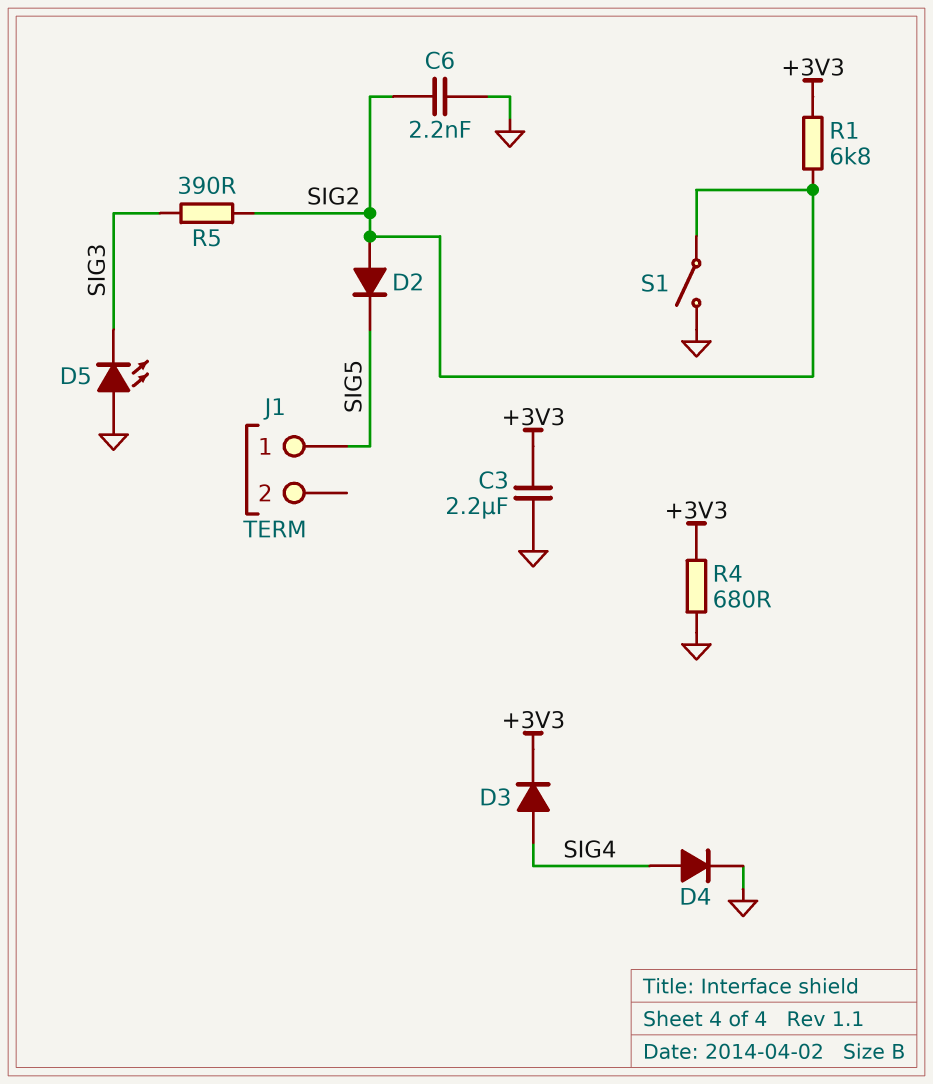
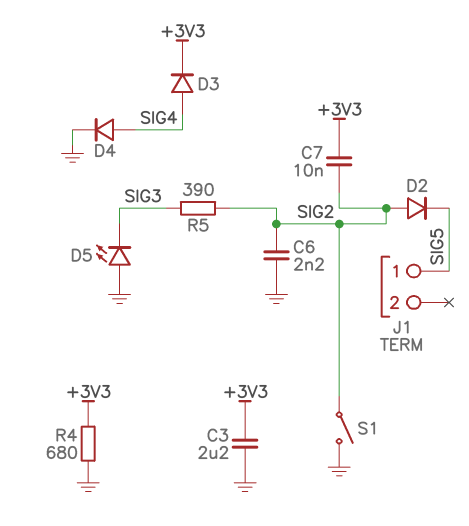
C7: none -> 10nF (+3V3, SIG2)
R1: 6.8k (+3V3, SIG2) -> none

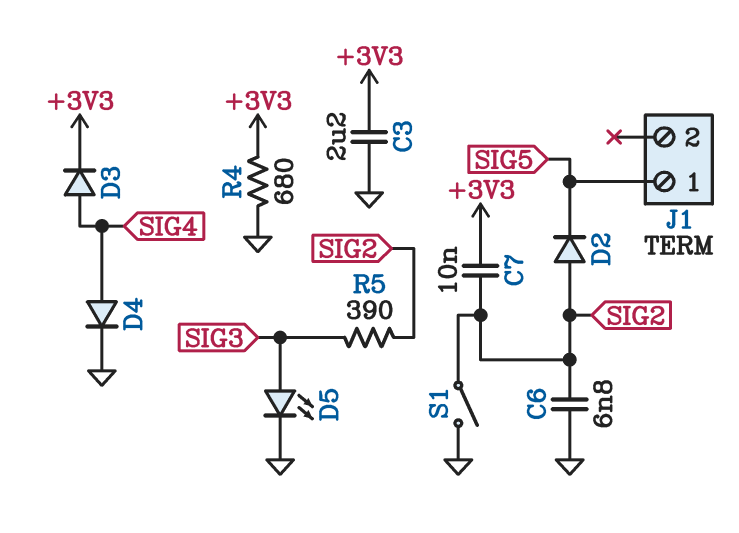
C6: 2.2nF (GND, SIG2) -> 6.8nF (GND, SIG2)
D5: LED (A GND, K SIG3) -> LED (A SIG3, K GND)

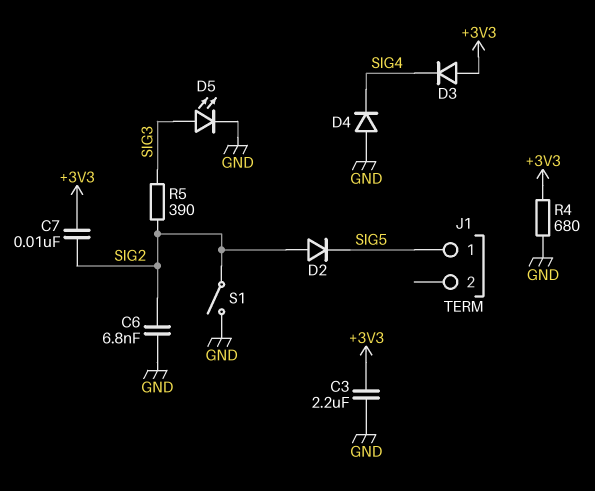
D3: diode (A SIG4, K +3V3) -> diode (A +3V3, K SIG4)
D4: diode (A SIG4, K GND) -> diode (A GND, K SIG4)

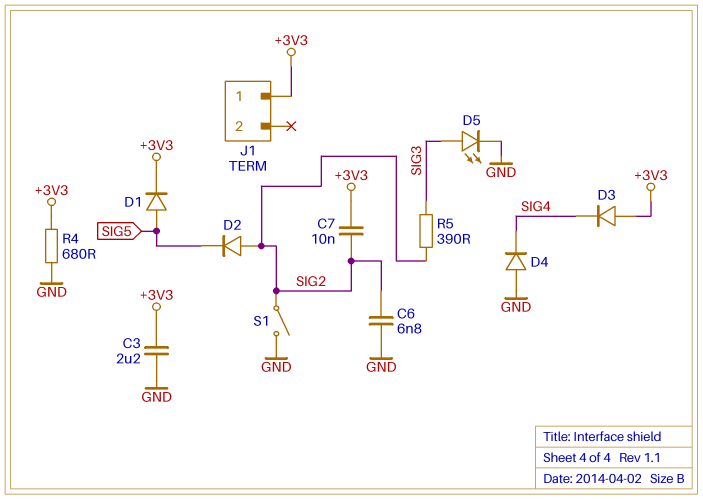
D1: none -> diode (A SIG5, K +3V3)
J1 pin 1: SIG5 -> +3V3

